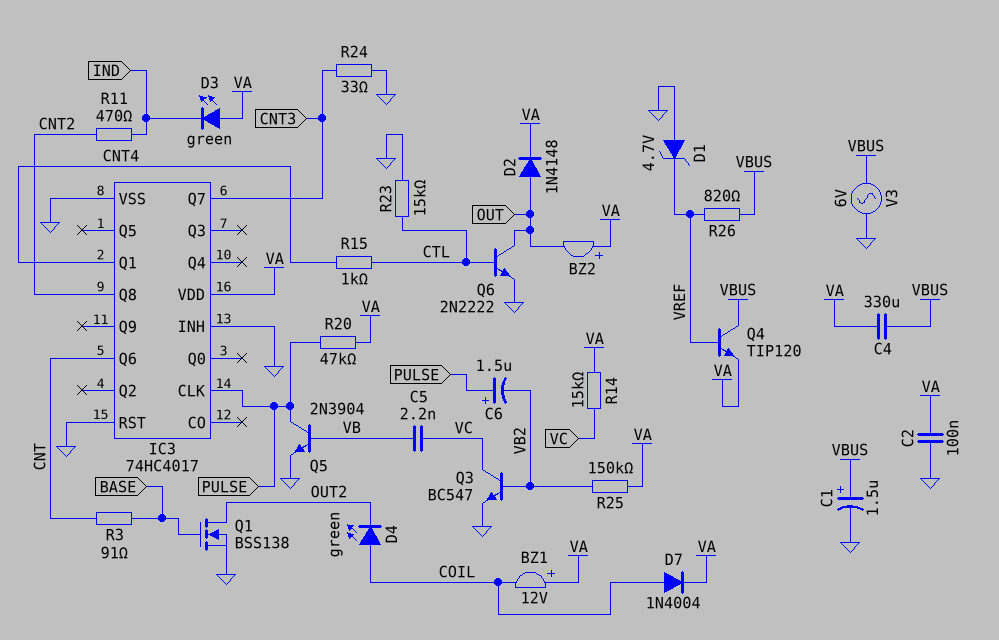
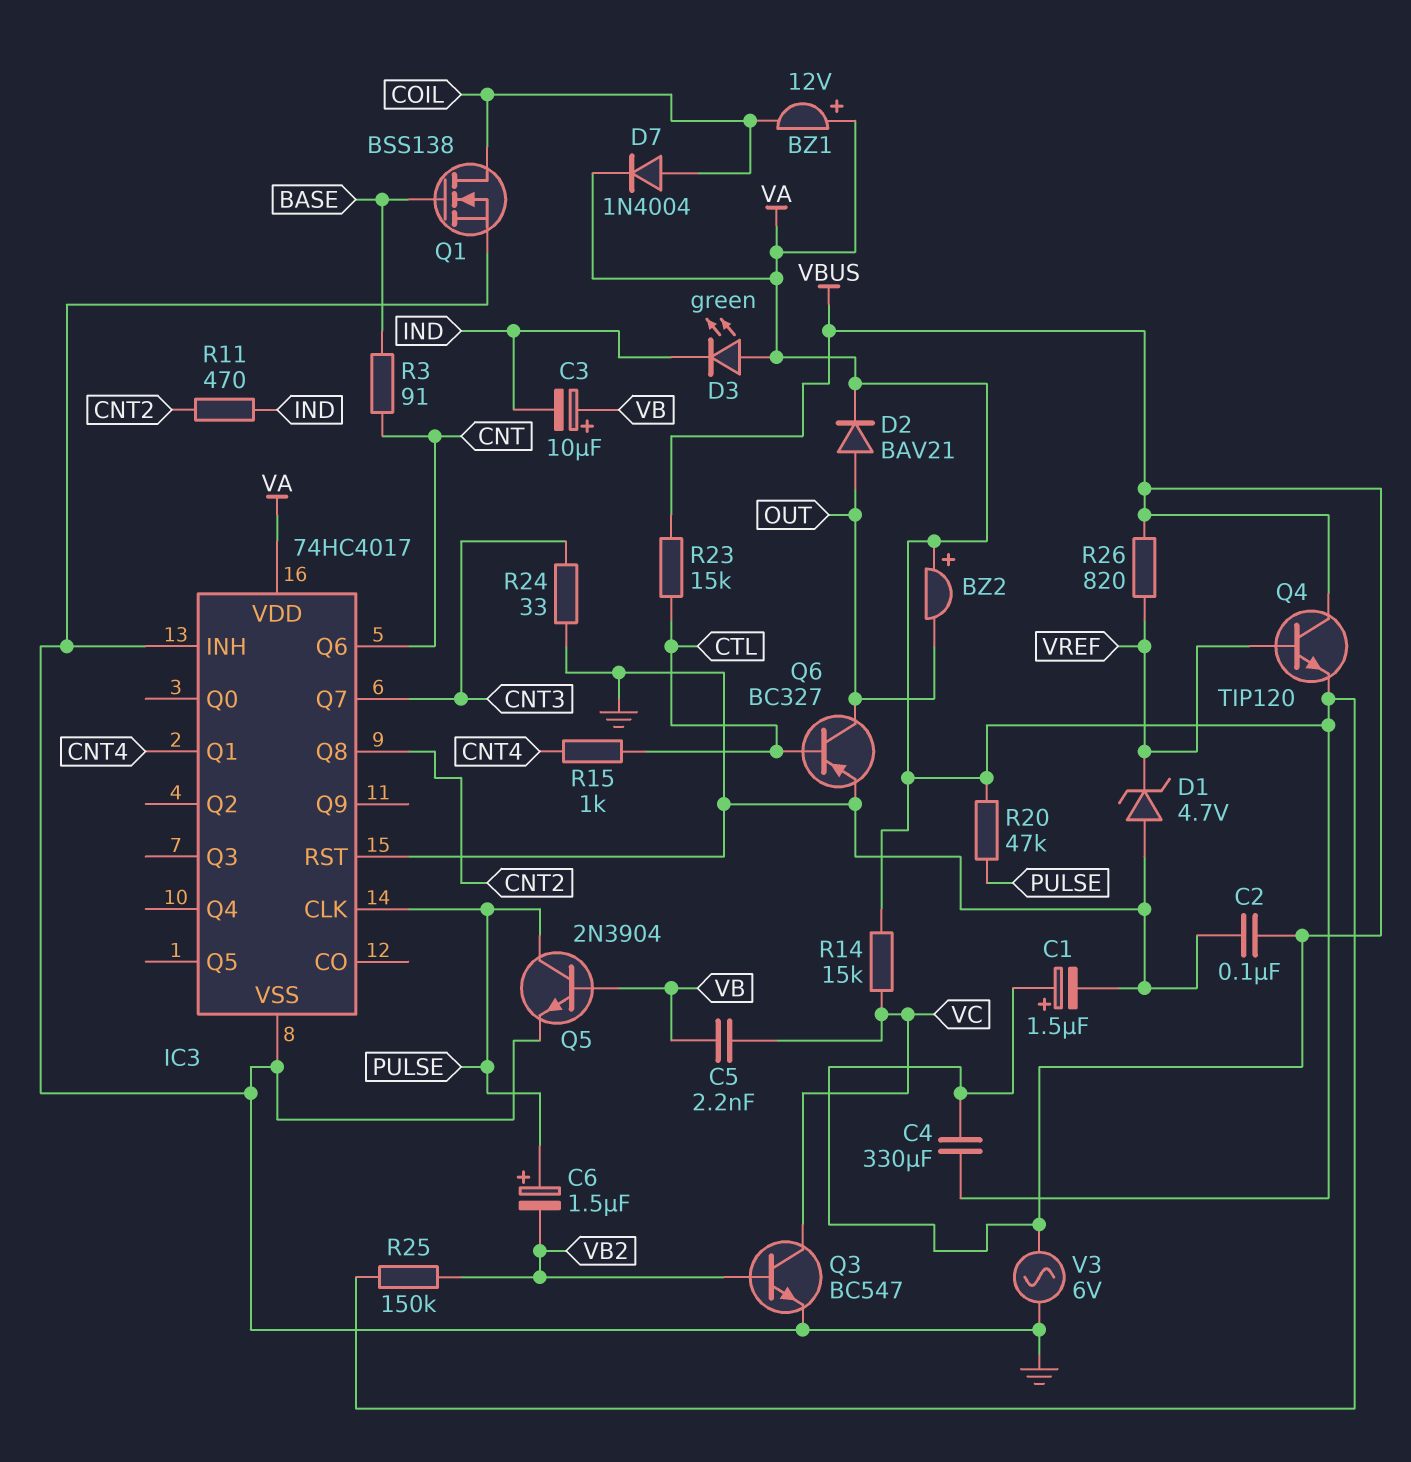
C2: 100nF (GND, VA) -> 100nF (GND, VBUS)
C3: none -> 10uF (plus VB, minus IND)
D2: diode 1N4148 (A OUT, K VA) -> diode BAV21 (A OUT, K VA)
D4: LED green (A COIL, K OUT2) -> none
Q1: NMOS BSS138 (G BASE, D OUT2, S GND) -> NMOS BSS138 (G BASE, D COIL, S GND)
Q6: NPN 2N2222 (B CTL, C OUT, E GND) -> PNP BC327 (B CTL, C OUT, E GND)
R23: 15k (CTL, GND) -> 15k (CTL, VBUS)

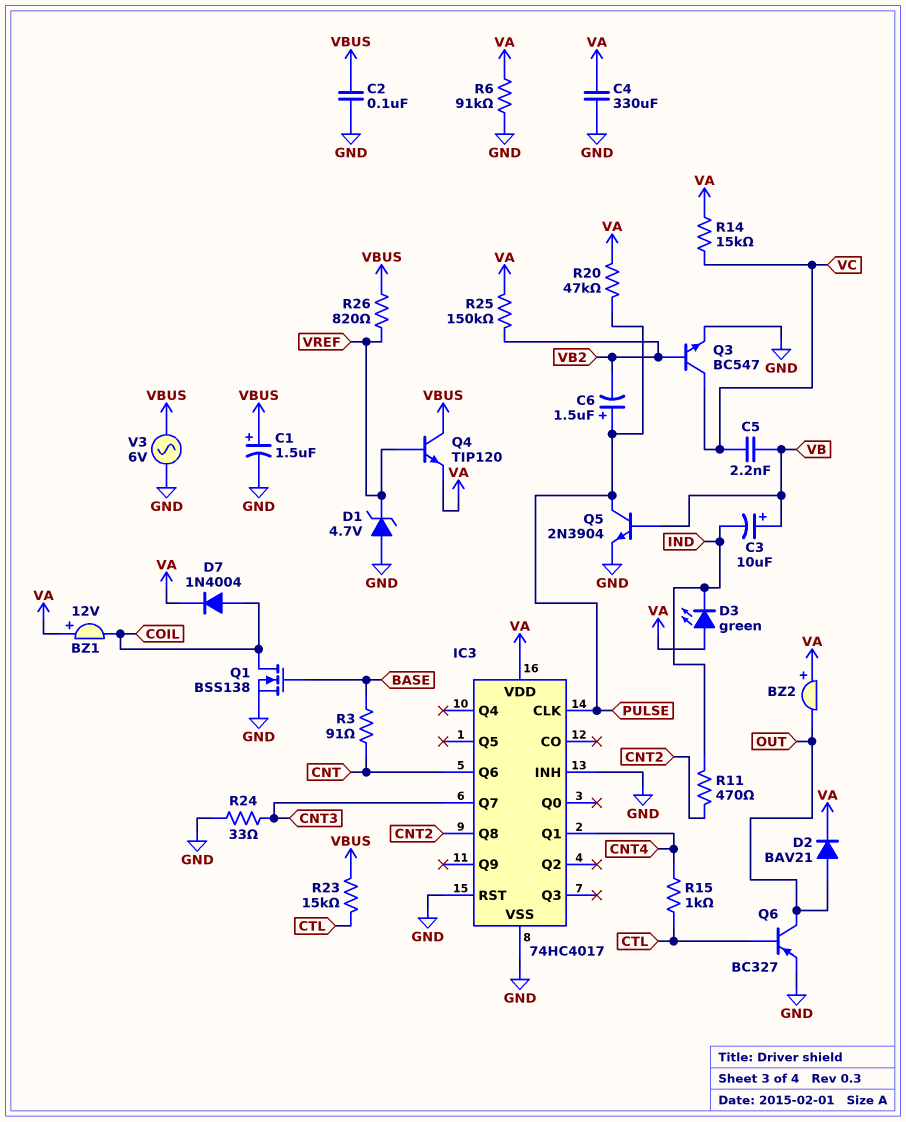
C4: 330uF (VA, VBUS) -> 330uF (GND, VA)
R6: none -> 91k (GND, VA)

